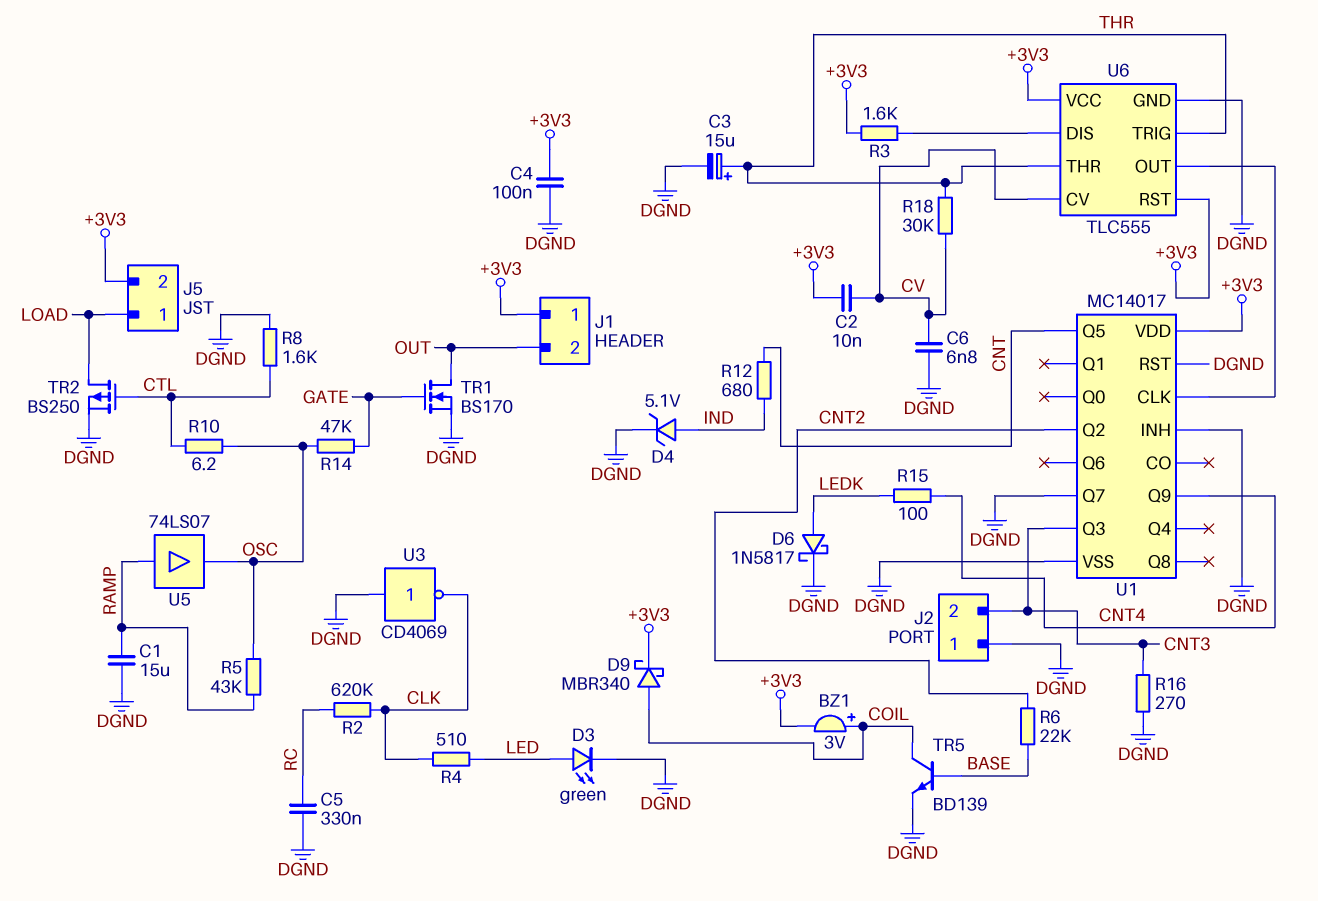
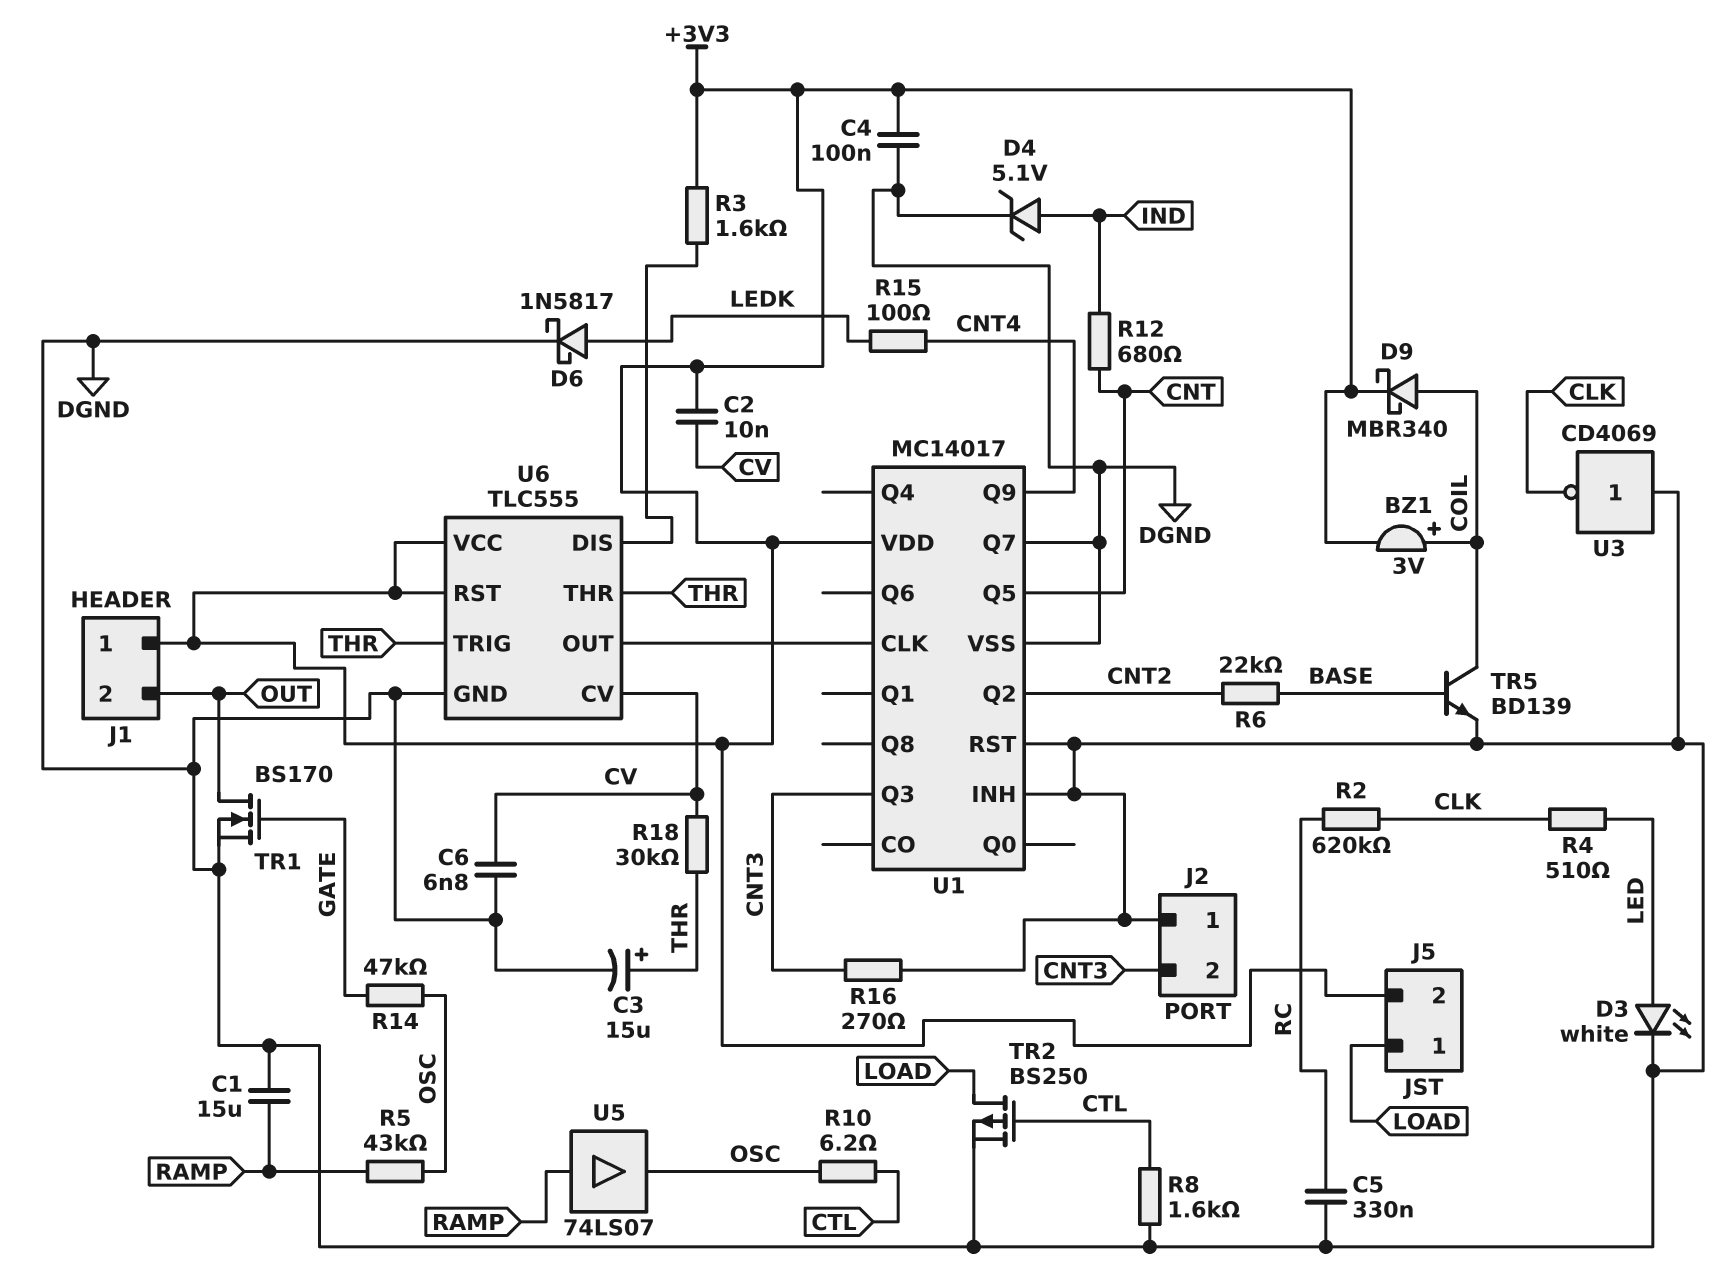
D3: LED green (A LED, K DGND) -> LED white (A LED, K DGND)

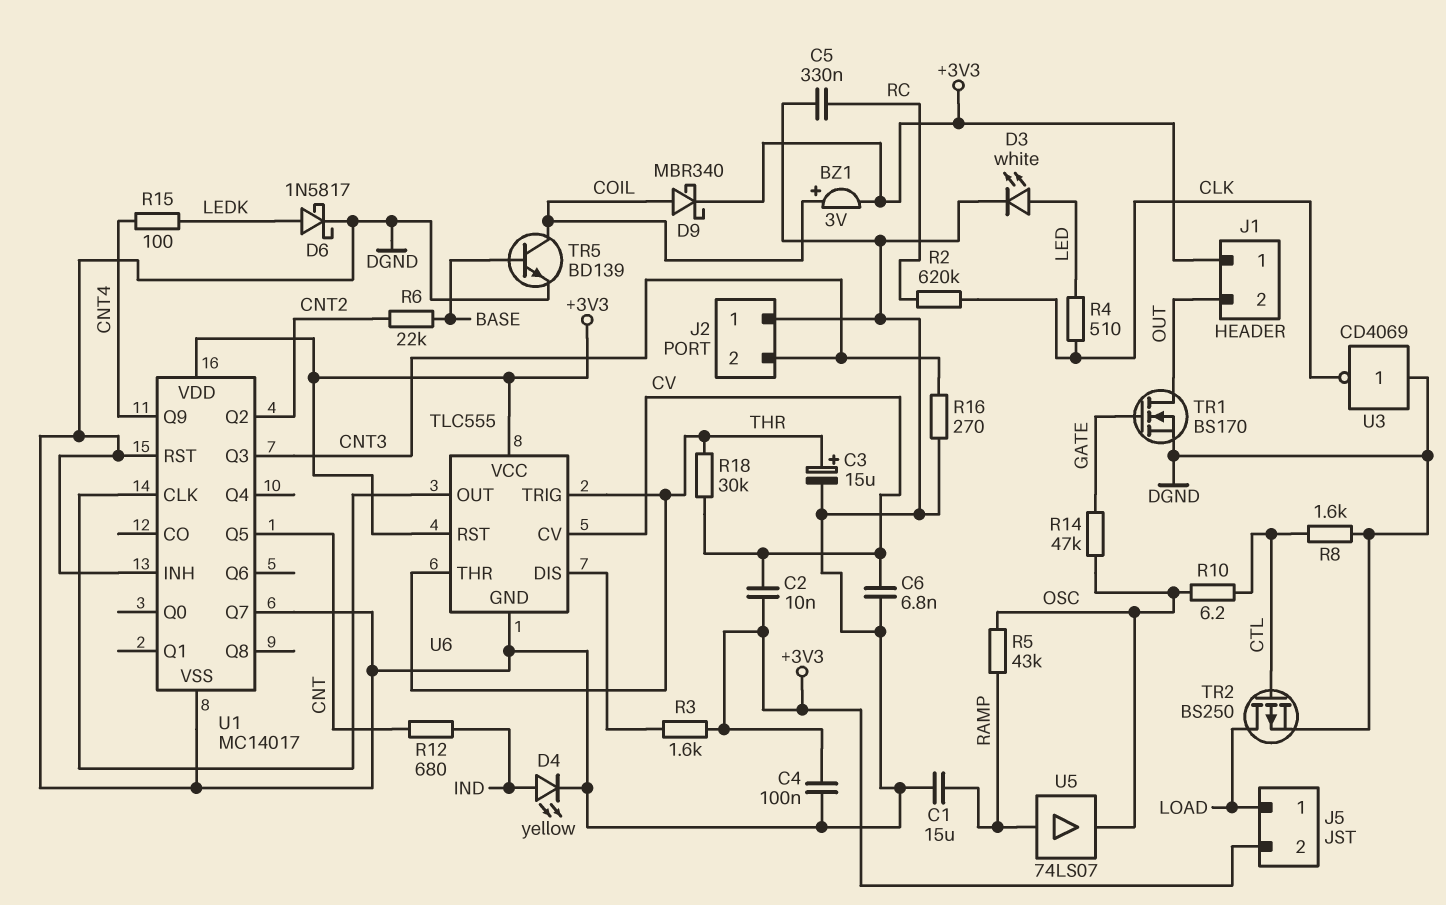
D4: zener 5.1V (A IND, K DGND) -> LED yellow (A IND, K DGND)

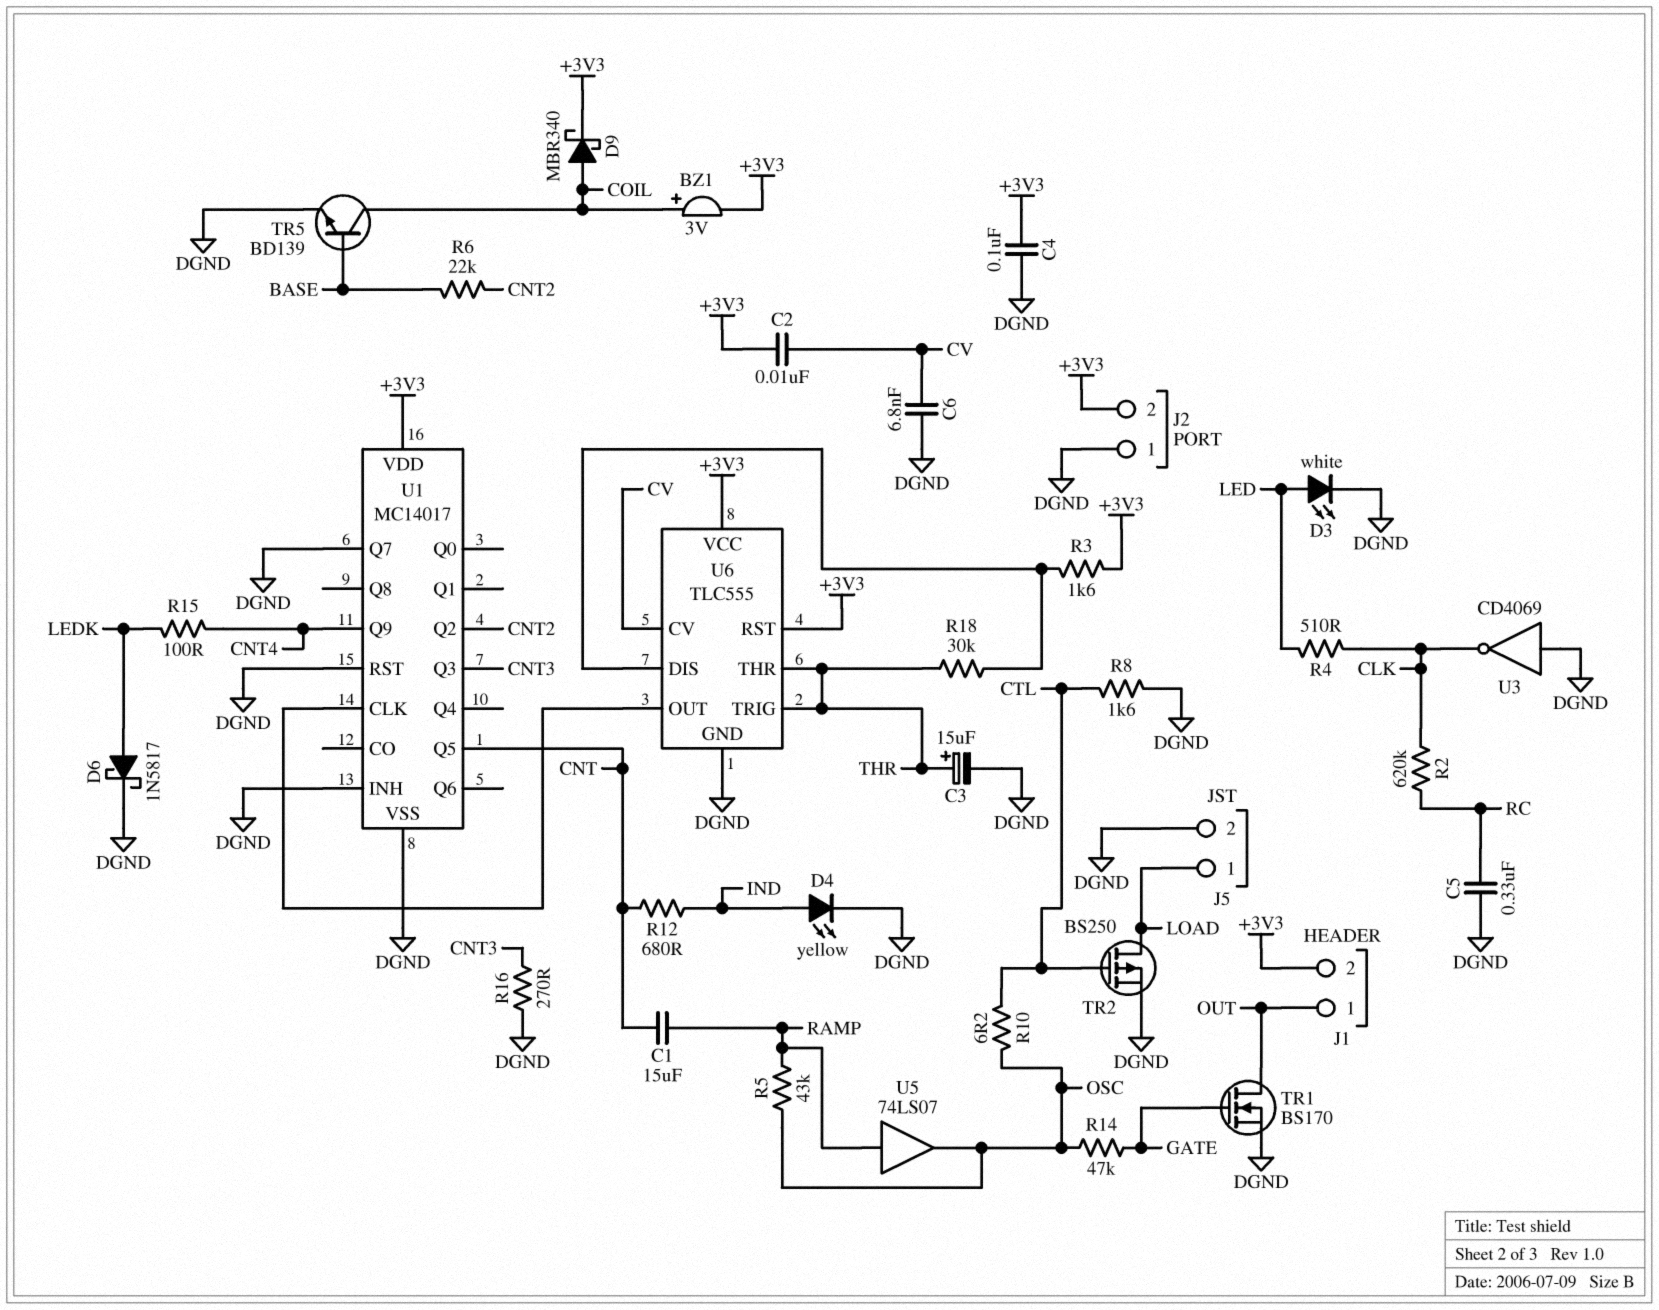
C1: 15uF (DGND, RAMP) -> 15uF (CNT, RAMP)
J1 pin 1: +3V3 -> OUT
J1 pin 2: OUT -> +3V3
J2 pin 2: CNT3 -> +3V3
J5 pin 2: +3V3 -> DGND
R18: 30k (CV, THR) -> 30k (THR, U6/DIS)

